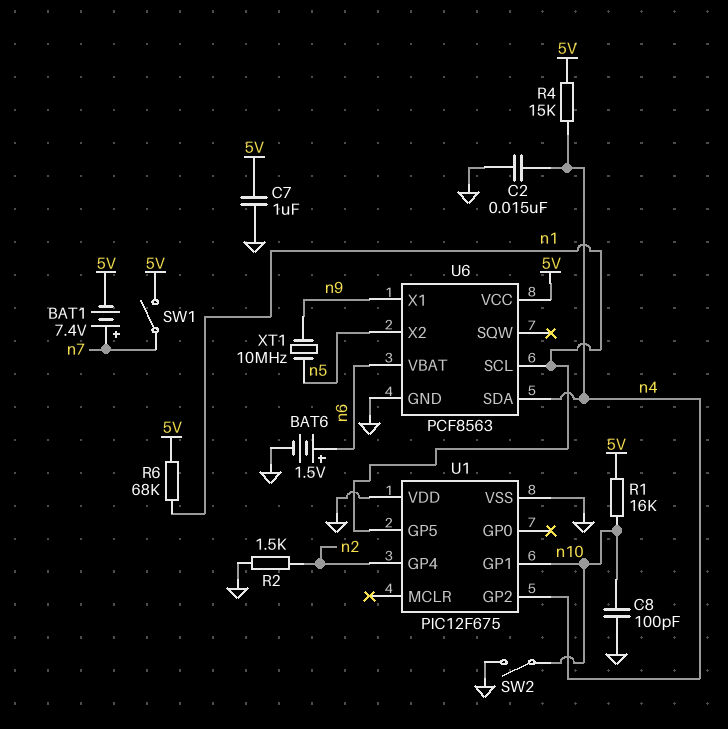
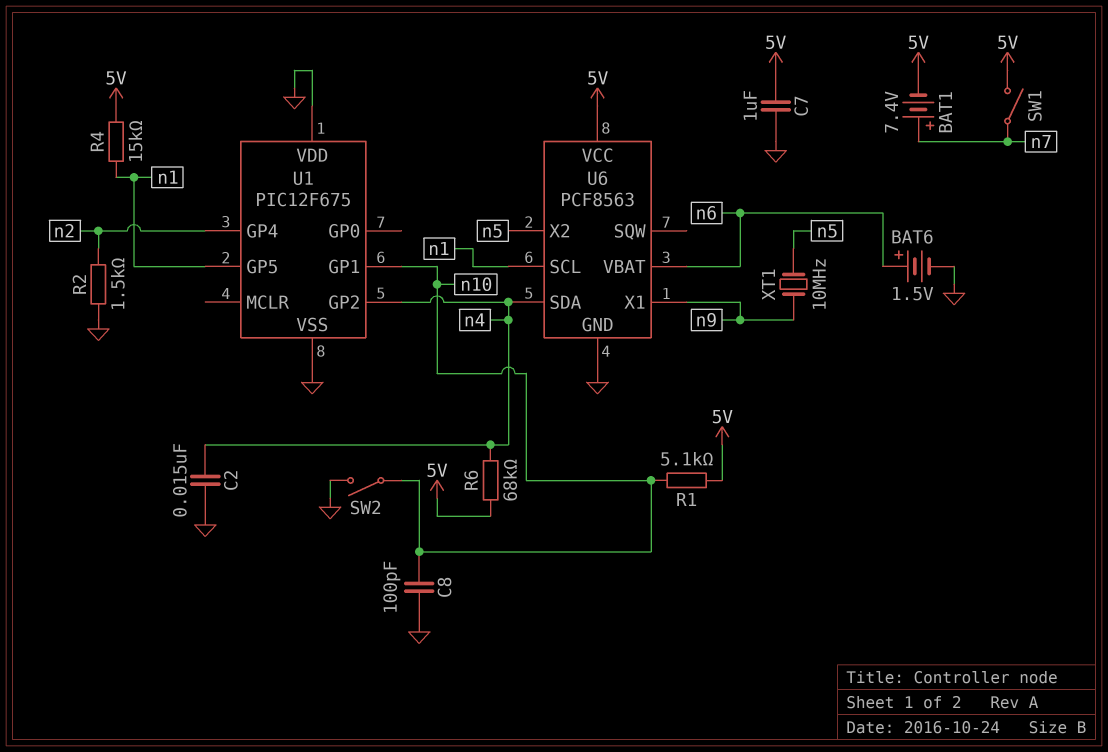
R1: 16k (5V, n10) -> 5.1k (5V, n10)
R4: 15k (5V, n4) -> 15k (5V, n1)
R6: 68k (5V, n1) -> 68k (5V, n4)

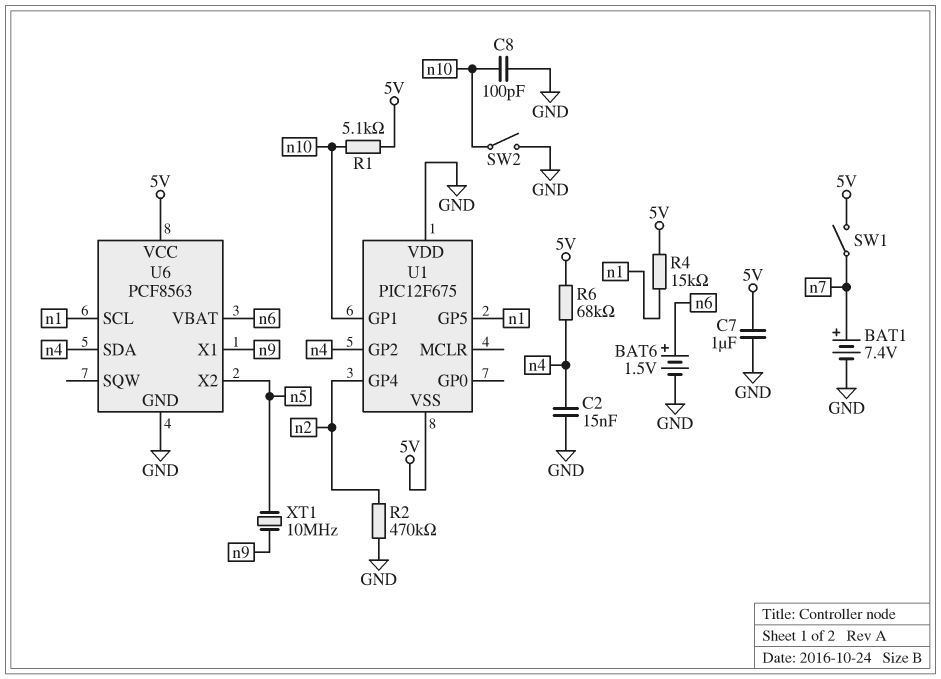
BAT1: 7.4V (plus n7, minus 5V) -> 7.4V (plus n7, minus GND)
R2: 1.5k (GND, n2) -> 470k (GND, n2)
U1 pin VSS: GND -> 5V

